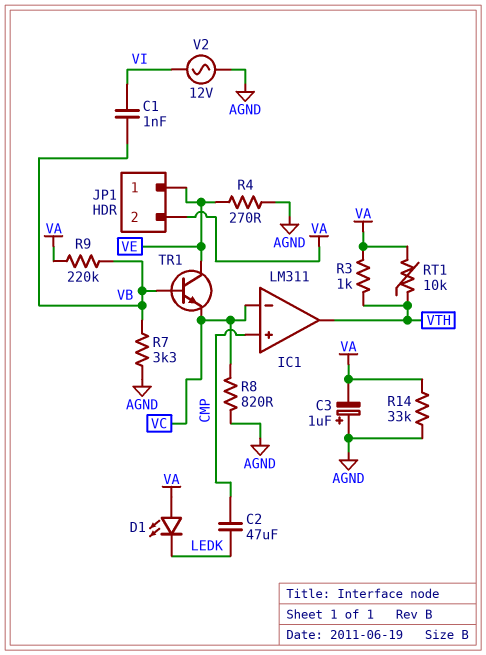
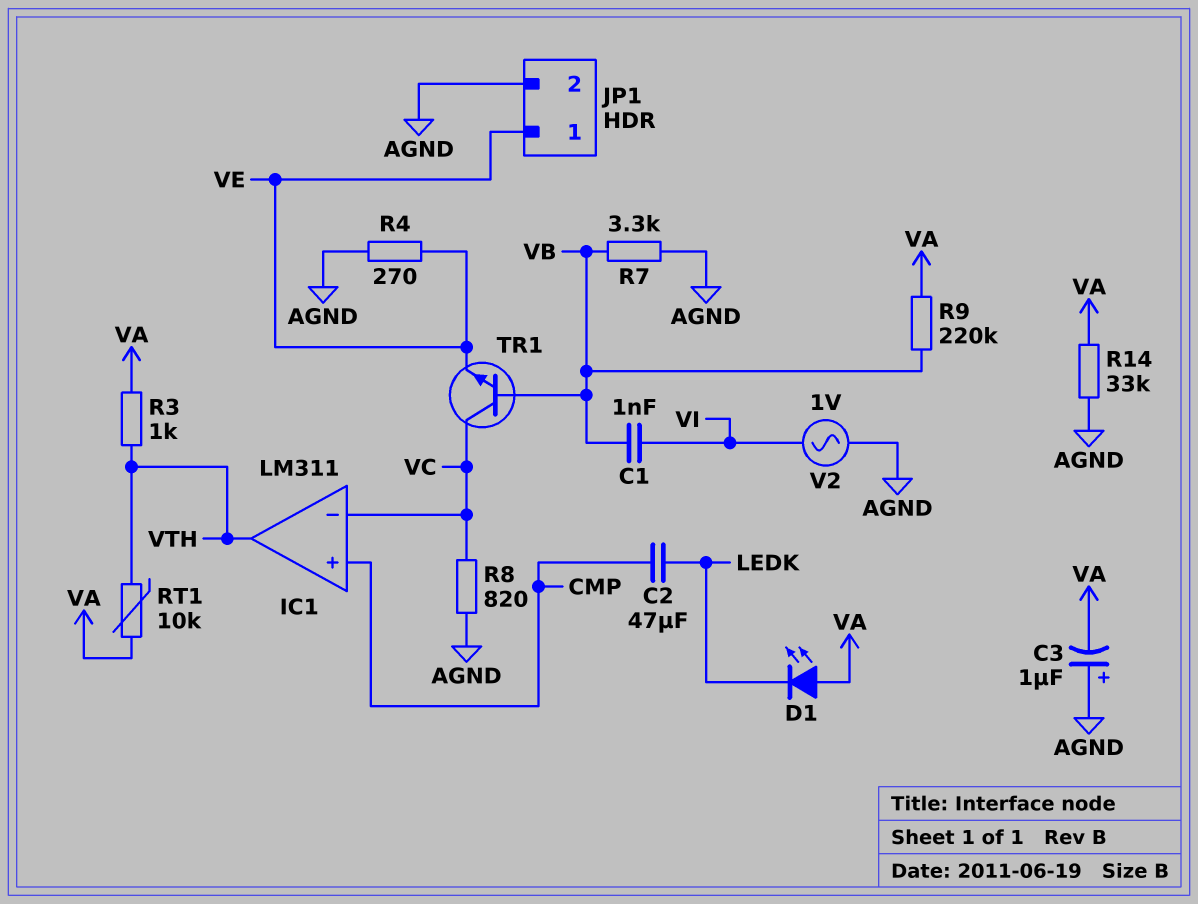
JP1 pin 2: VA -> AGND
TR1: NPN (B VB, C VE, E VC) -> NPN (B VB, C VC, E VE)
V2: AC 12V (AGND, VI) -> AC 1V (AGND, VI)

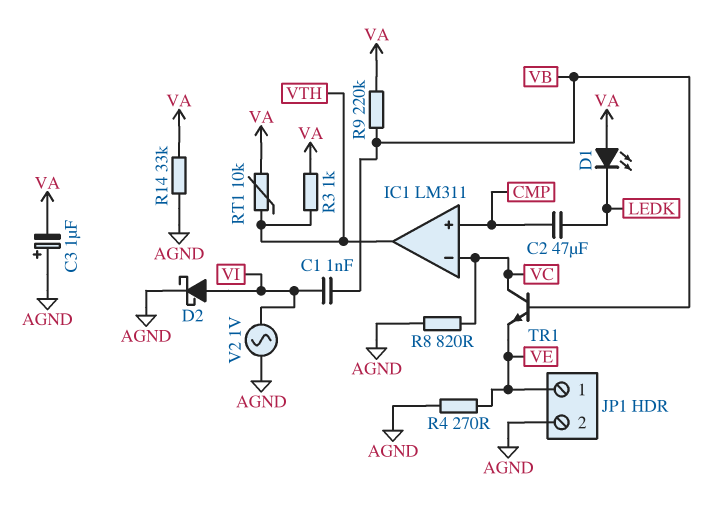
D2: none -> schottky (A VI, K AGND)
R7: 3.3k (AGND, VB) -> none

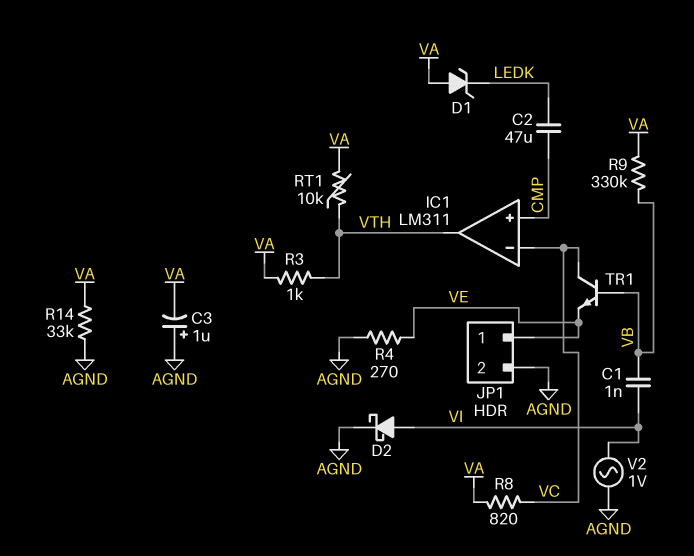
D1: LED (A VA, K LEDK) -> zener (A VA, K LEDK)
R8: 820 (AGND, VC) -> 820 (VA, VC)
R9: 220k (VA, VB) -> 330k (VA, VB)

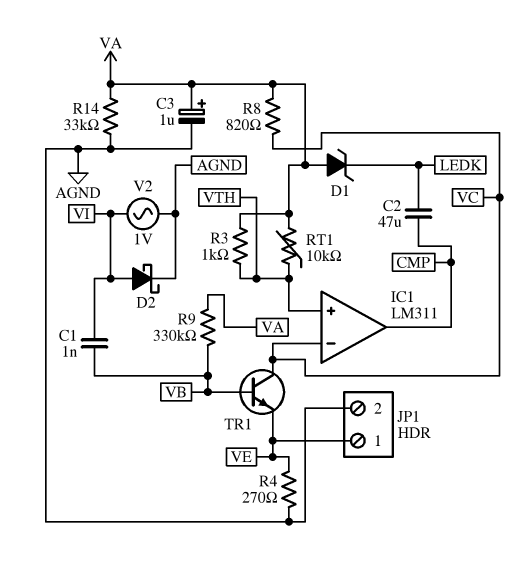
C3: 1uF (plus AGND, minus VA) -> 1uF (plus VA, minus AGND)
IC1 pin in+: CMP -> VTH
IC1 pin out: VTH -> CMP

